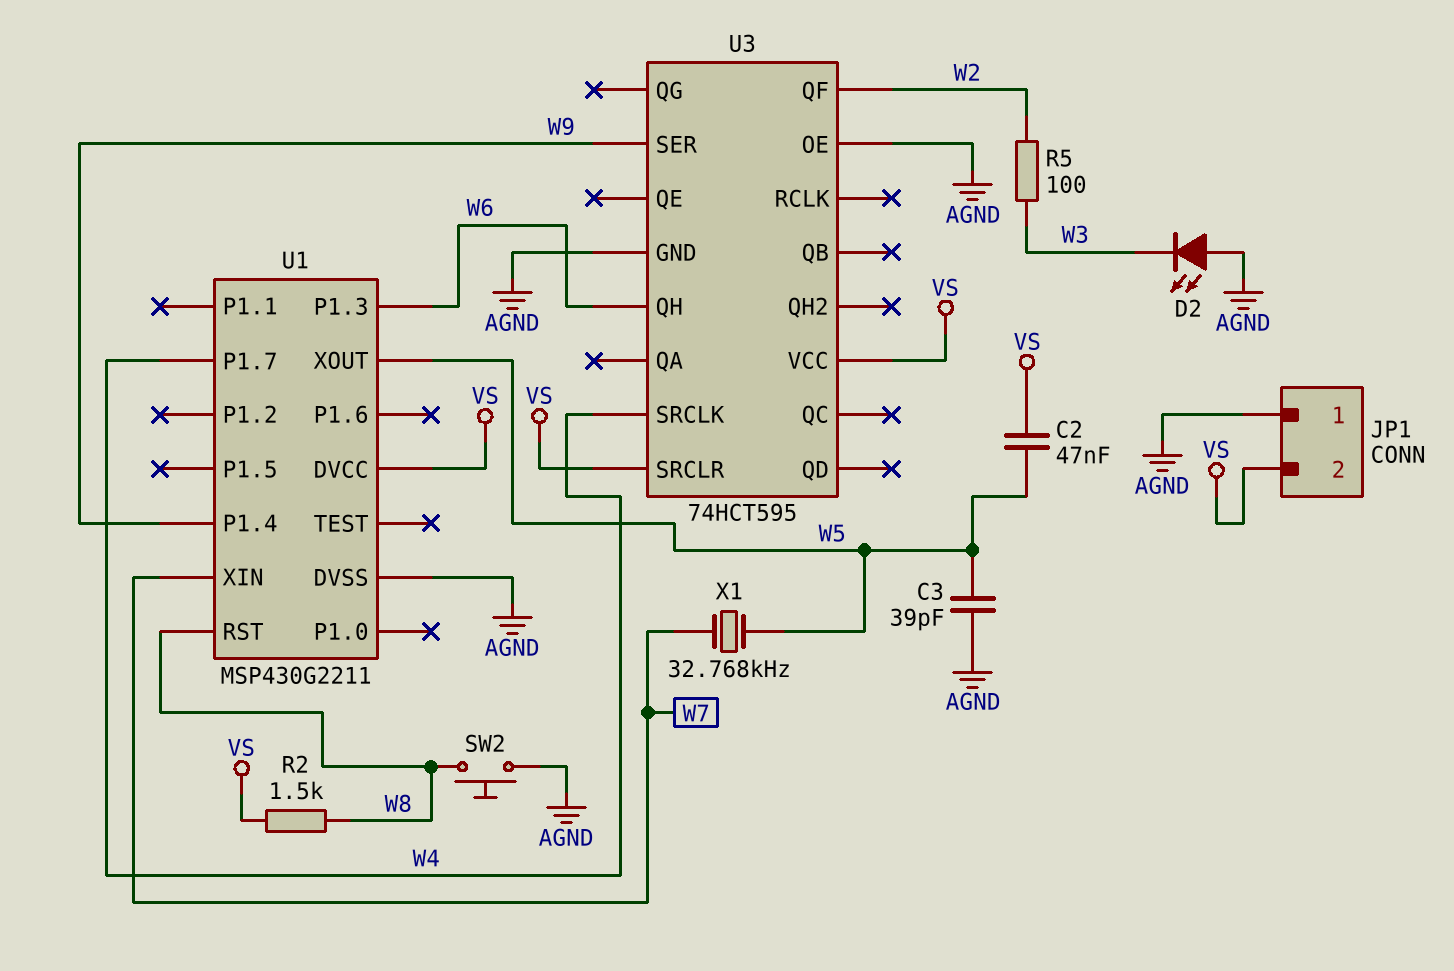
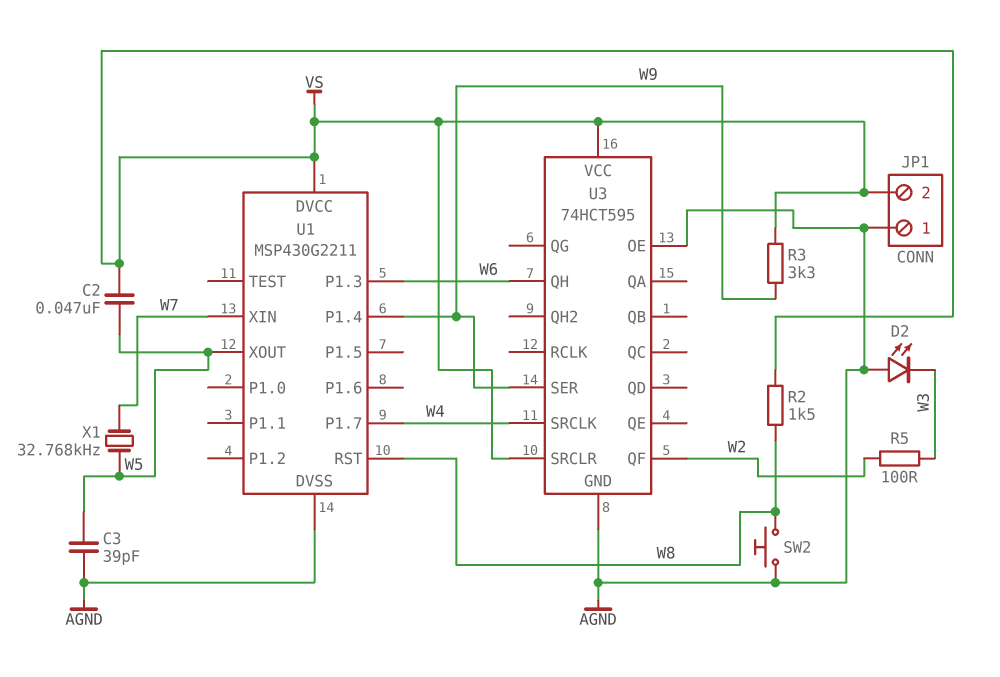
R3: none -> 3.3k (VS, W9)

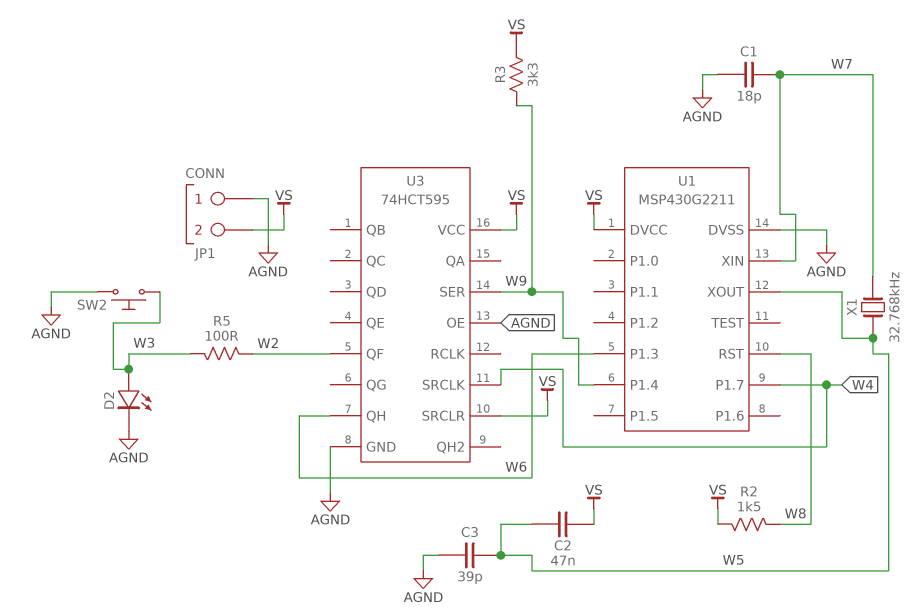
C1: none -> 18pF (AGND, W7)
D2: LED (A AGND, K W3) -> LED (A W3, K AGND)
SW2: button (AGND, W8) -> button (AGND, W3)

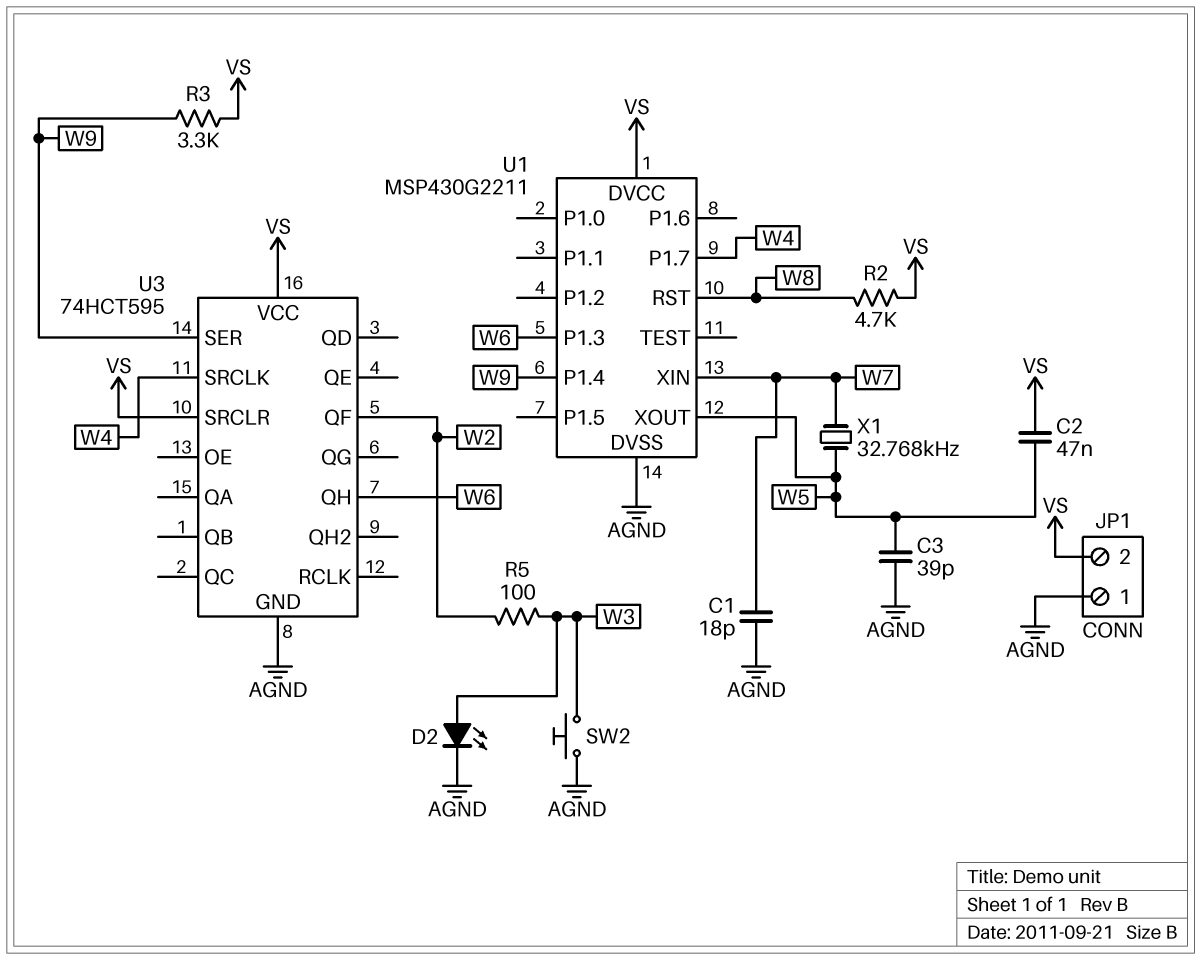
R2: 1.5k (VS, W8) -> 4.7k (VS, W8)
U3 pin OE: AGND -> none

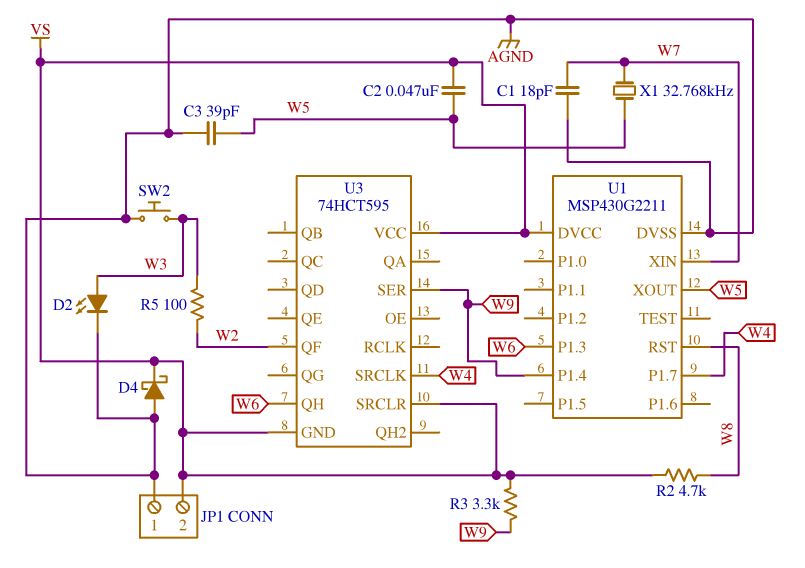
D4: none -> schottky (A AGND, K VS)
U3 pin GND: AGND -> VS

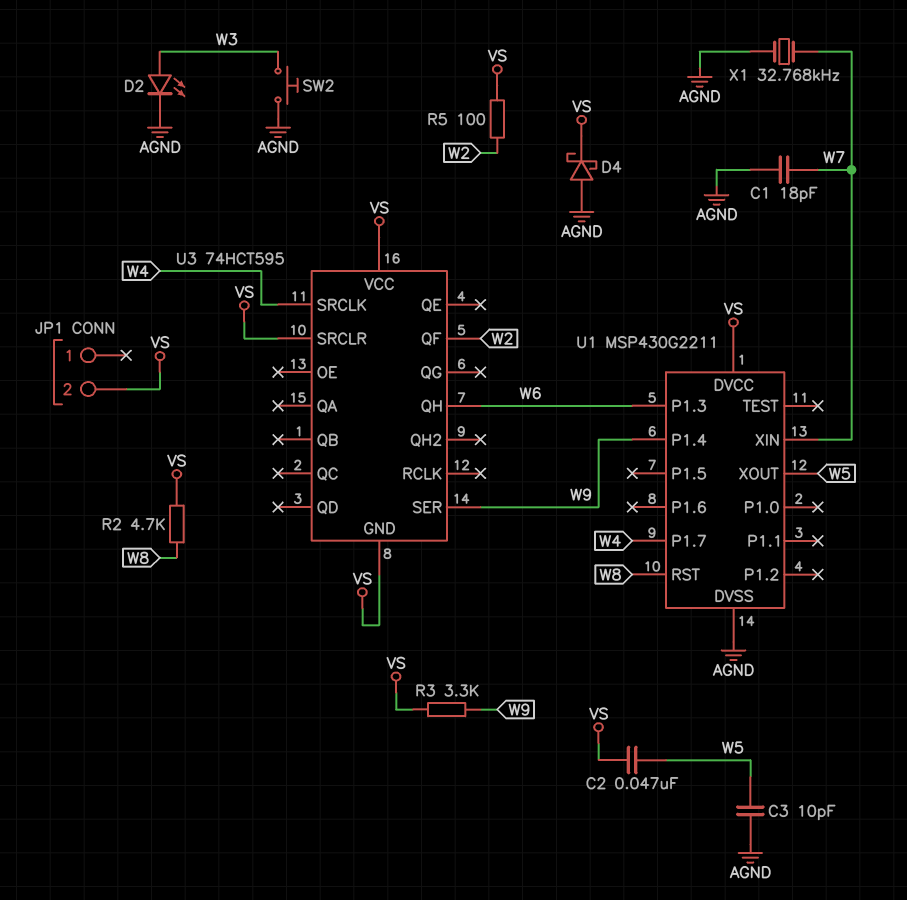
C3: 39pF (AGND, W5) -> 10pF (AGND, W5)
JP1 pin 1: AGND -> none
R5: 100 (W2, W3) -> 100 (VS, W2)
X1: 32.768kHz (W5, W7) -> 32.768kHz (AGND, W7)

